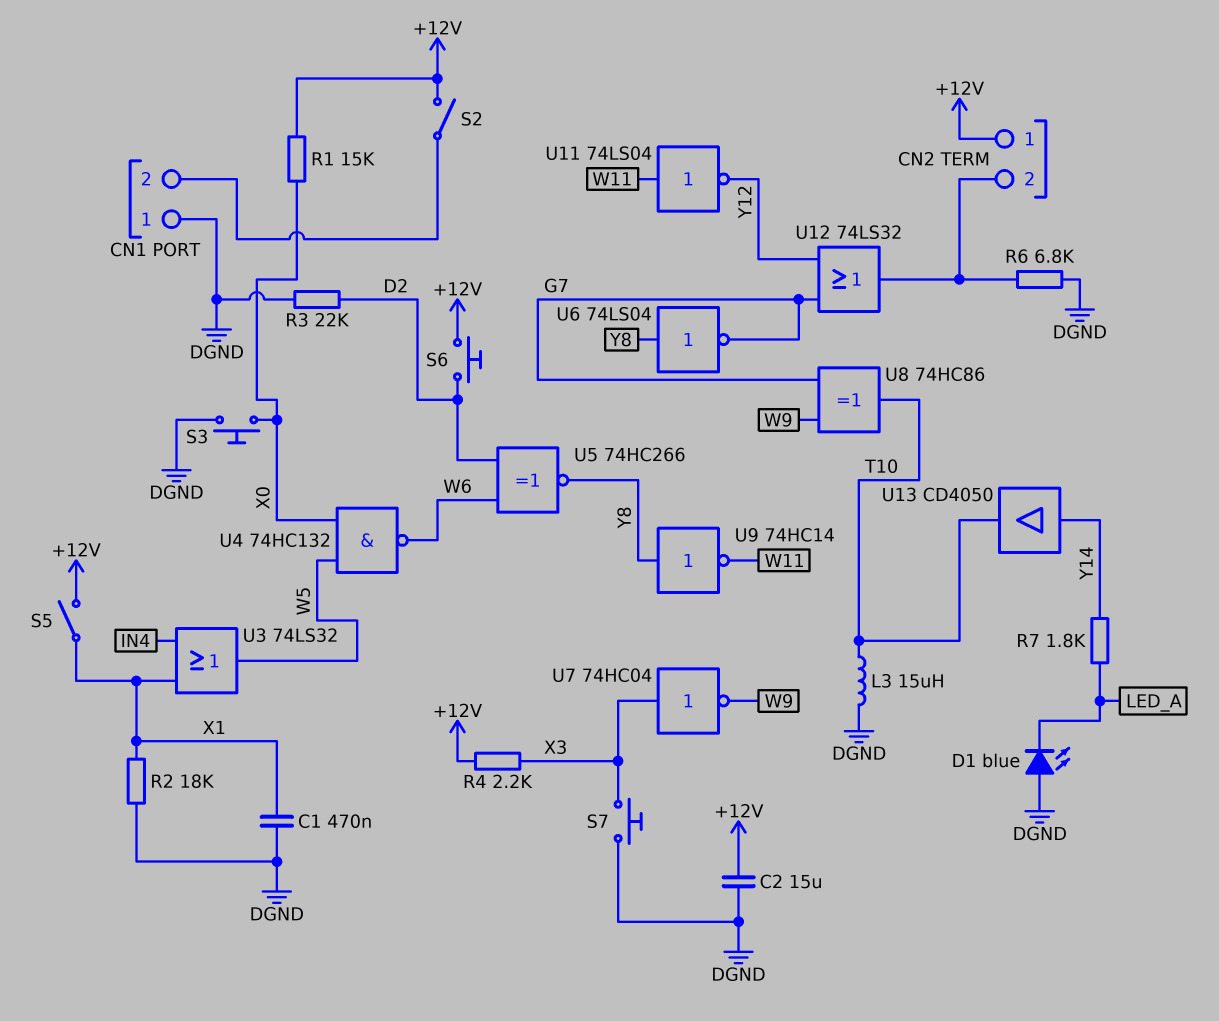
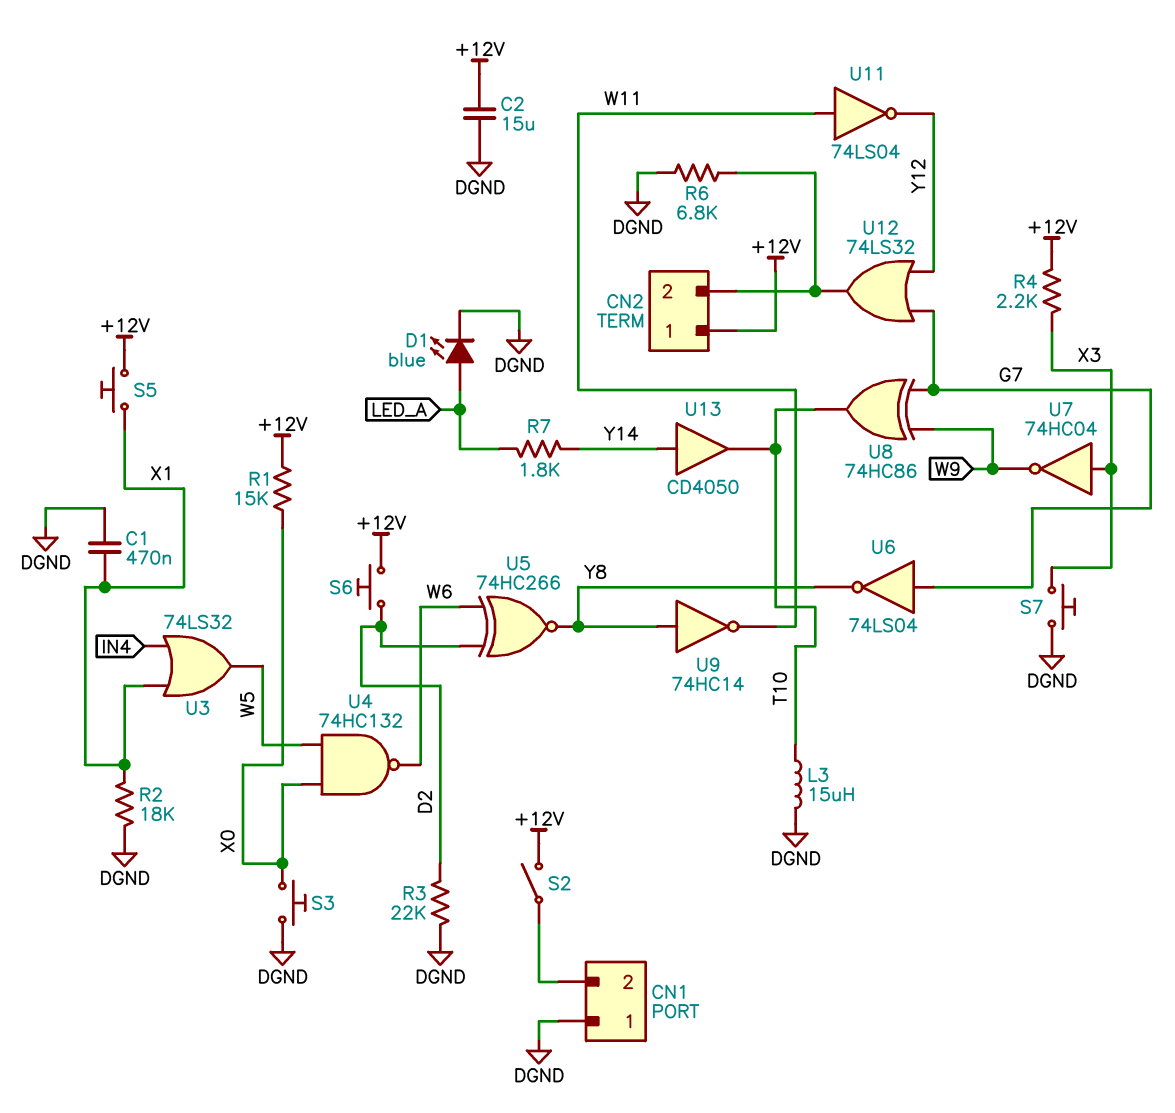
D1: LED blue (A DGND, K LED_A) -> LED blue (A LED_A, K DGND)
S5: switch (+12V, X1) -> button (+12V, X1)
U6: NOT 74LS04 (in Y8, out G7) -> NOT 74LS04 (in G7, out Y8)

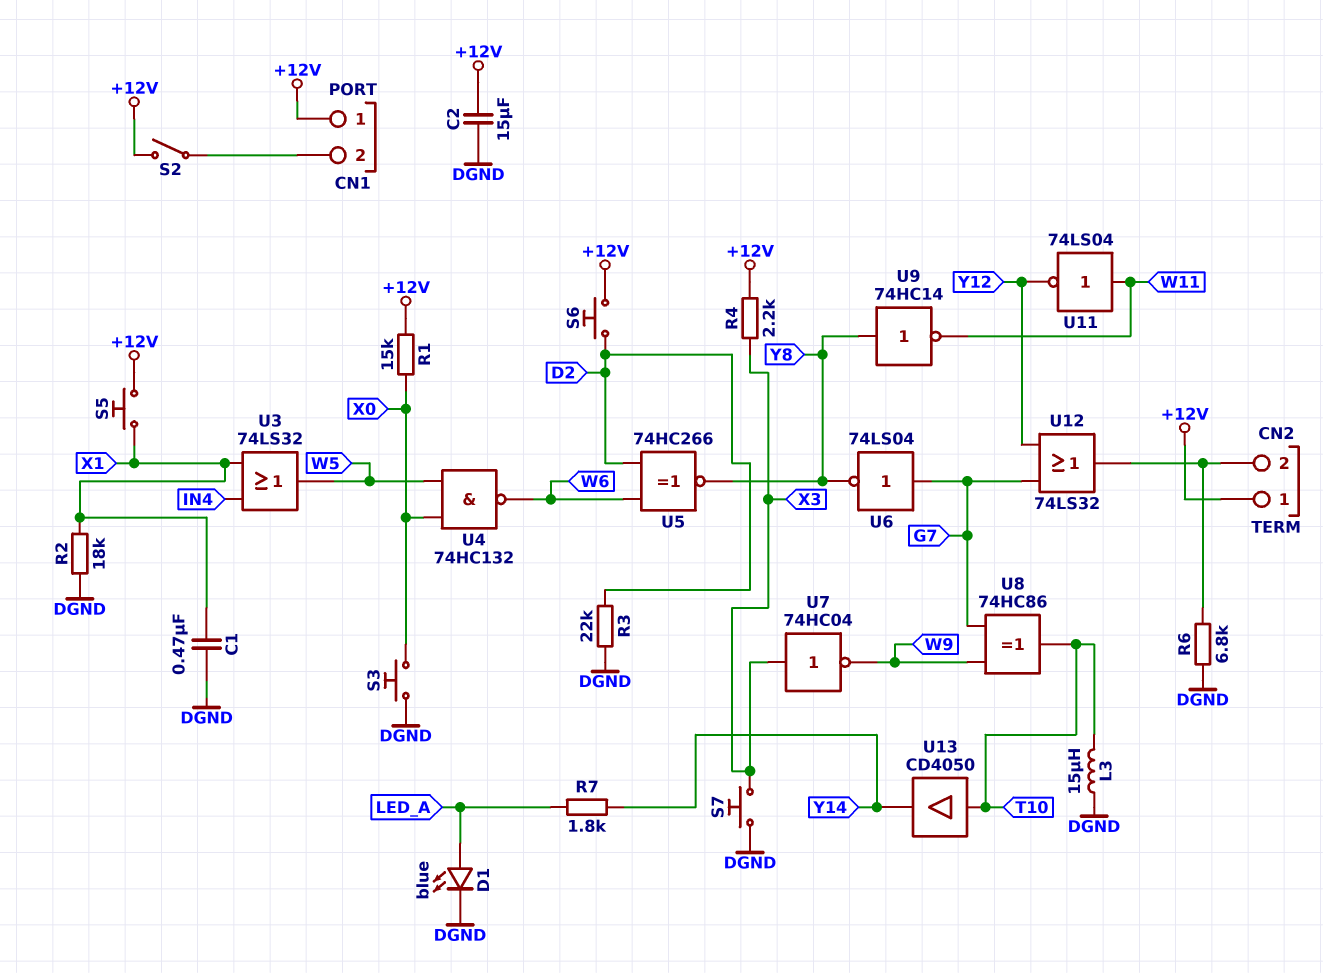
CN1 pin 1: DGND -> +12V
U13: buffer CD4050 (in Y14, out T10) -> buffer CD4050 (in T10, out Y14)

